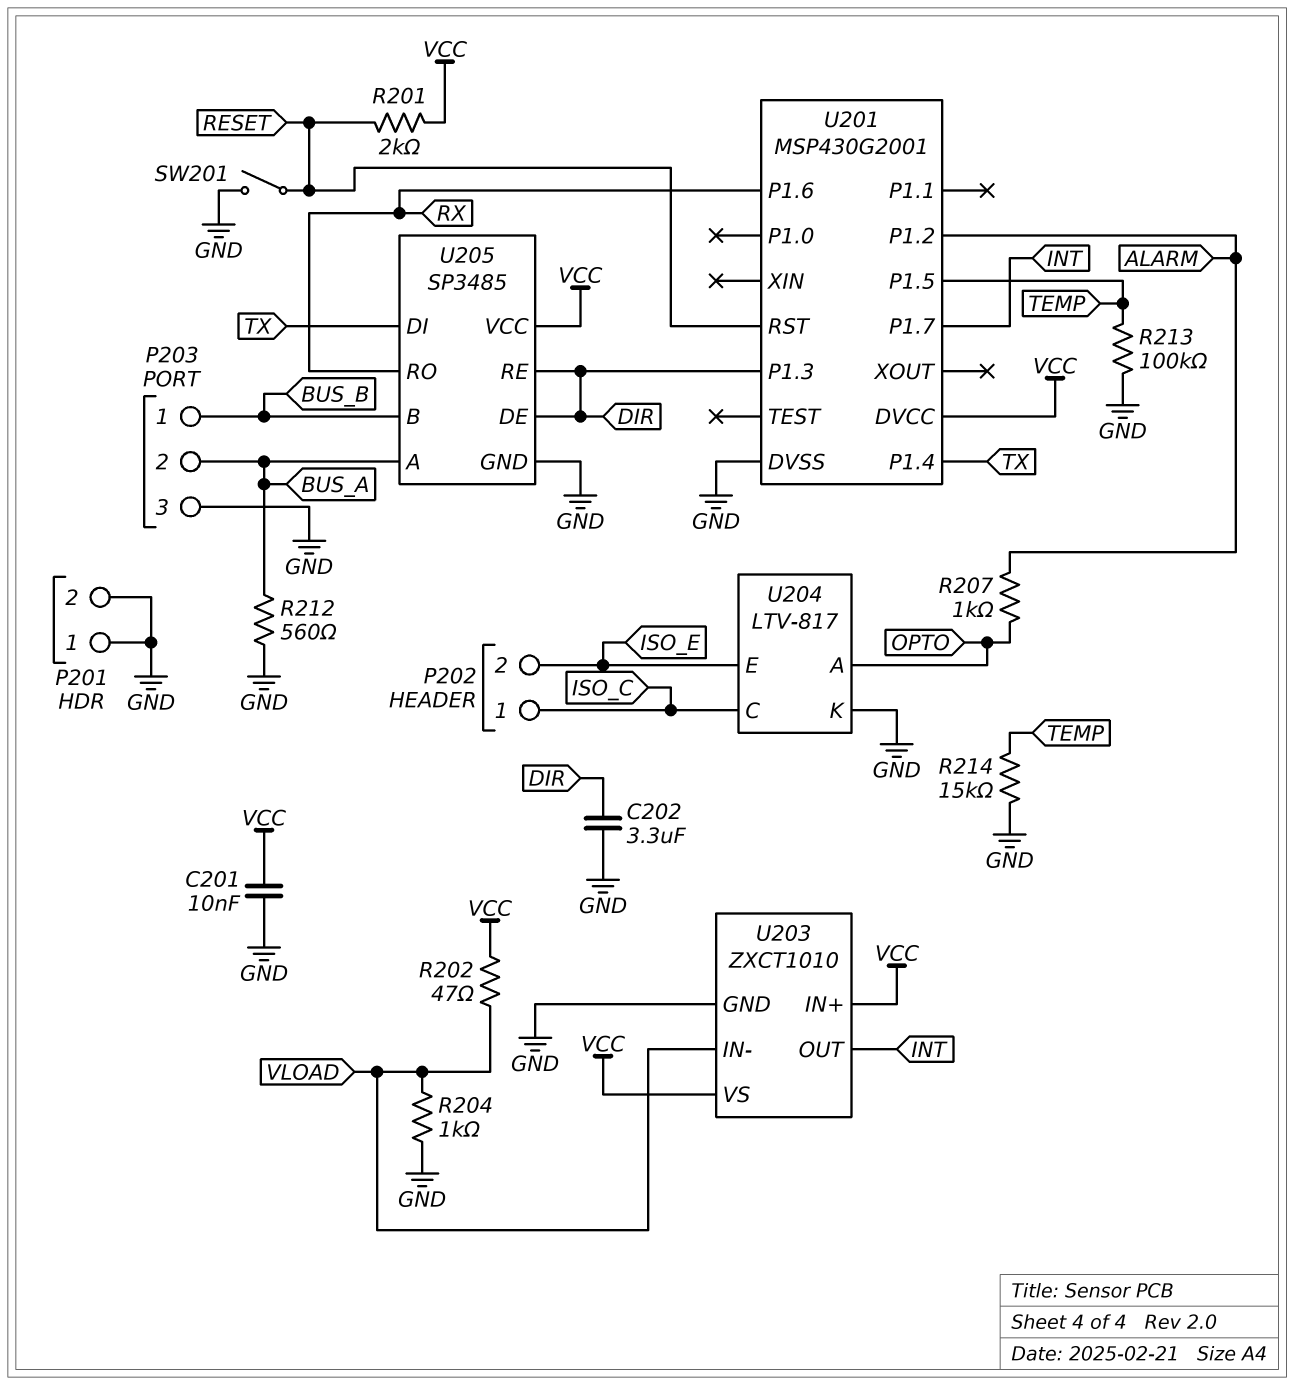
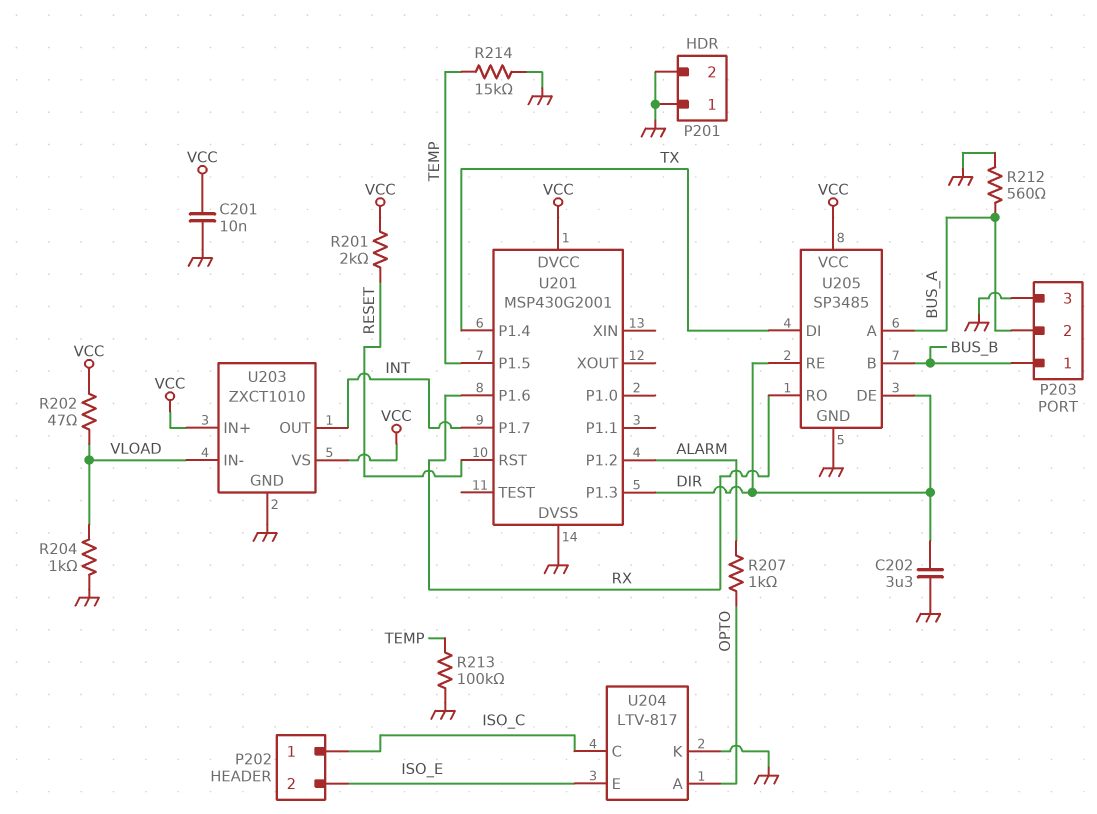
SW201: switch (GND, RESET) -> none

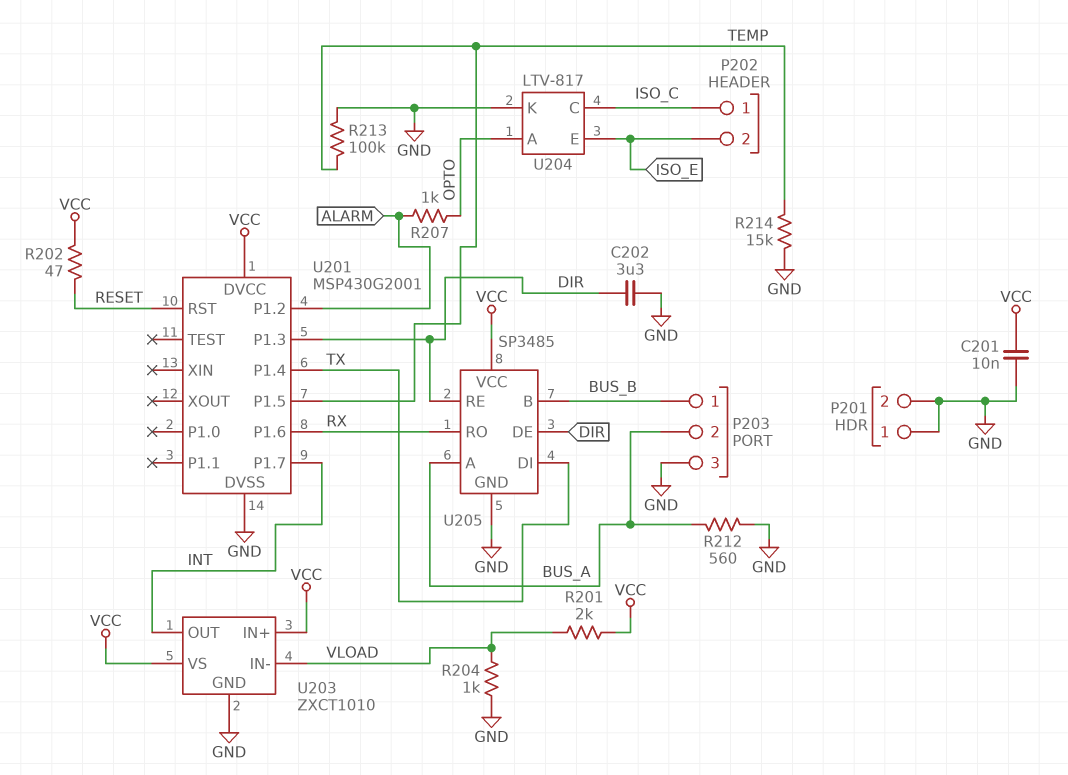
R201: 2k (RESET, VCC) -> 2k (VCC, VLOAD)
R202: 47 (VCC, VLOAD) -> 47 (RESET, VCC)

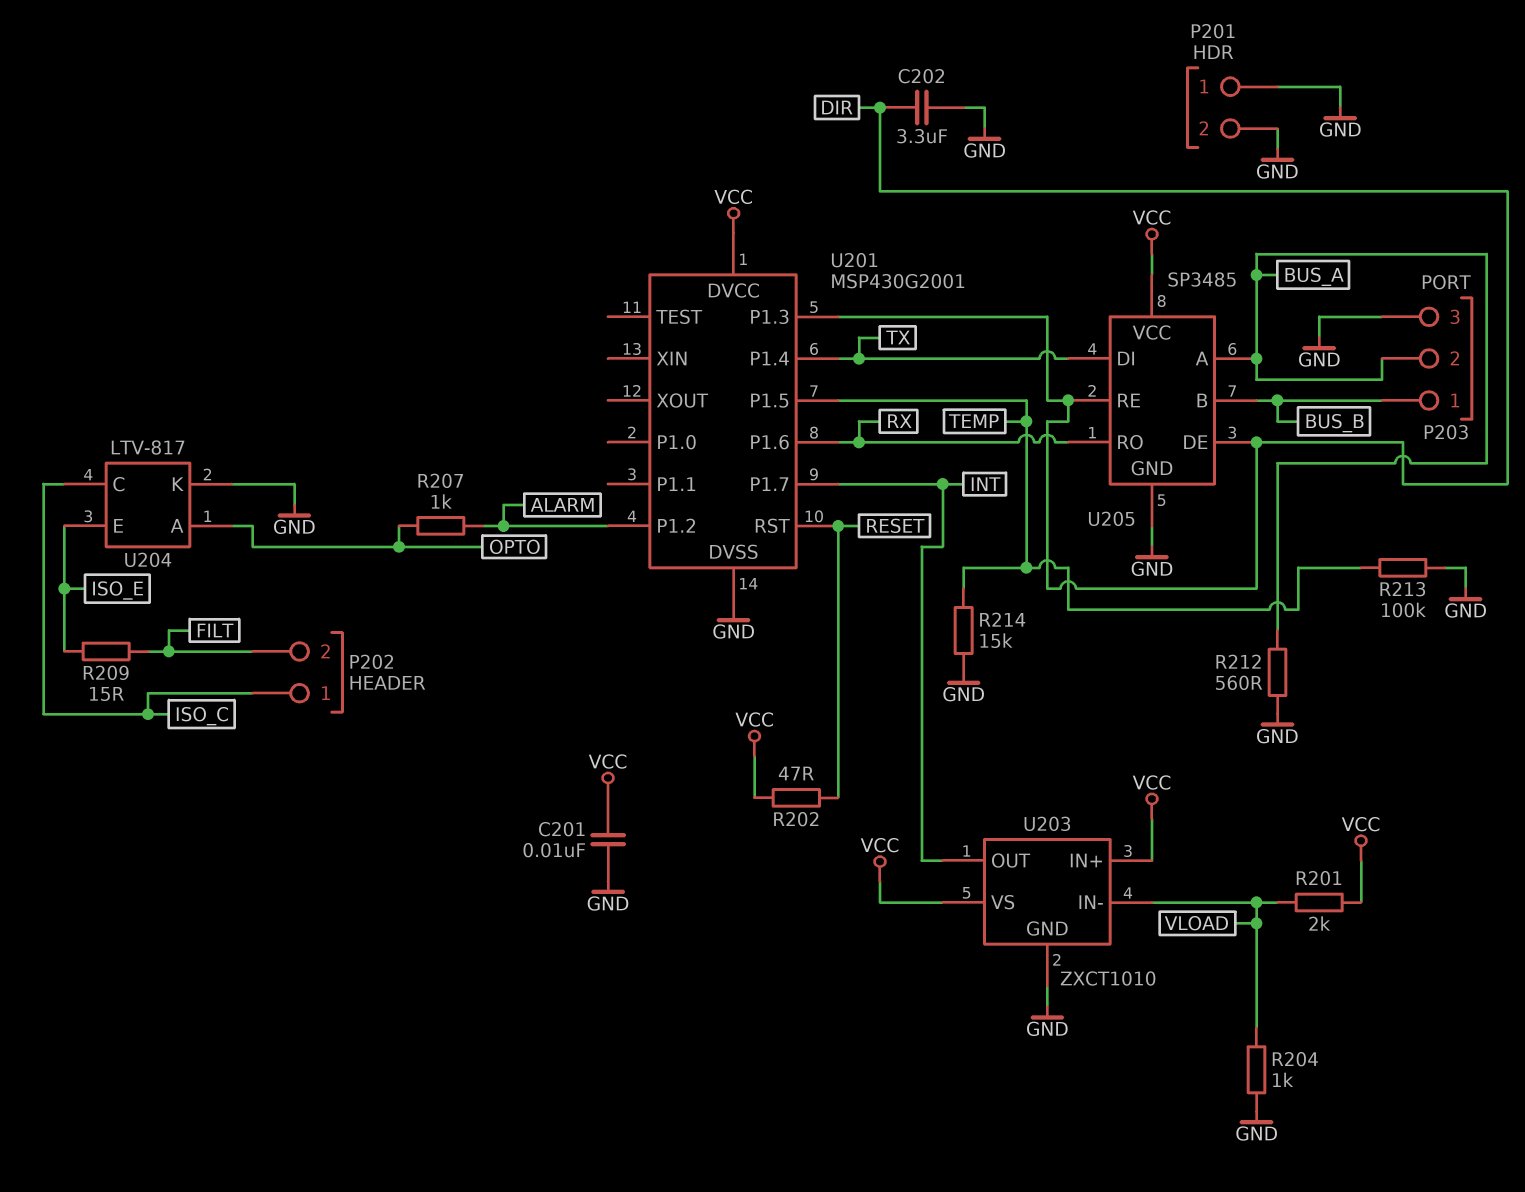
P202 pin 2: ISO_E -> FILT
R209: none -> 15 (FILT, ISO_E)

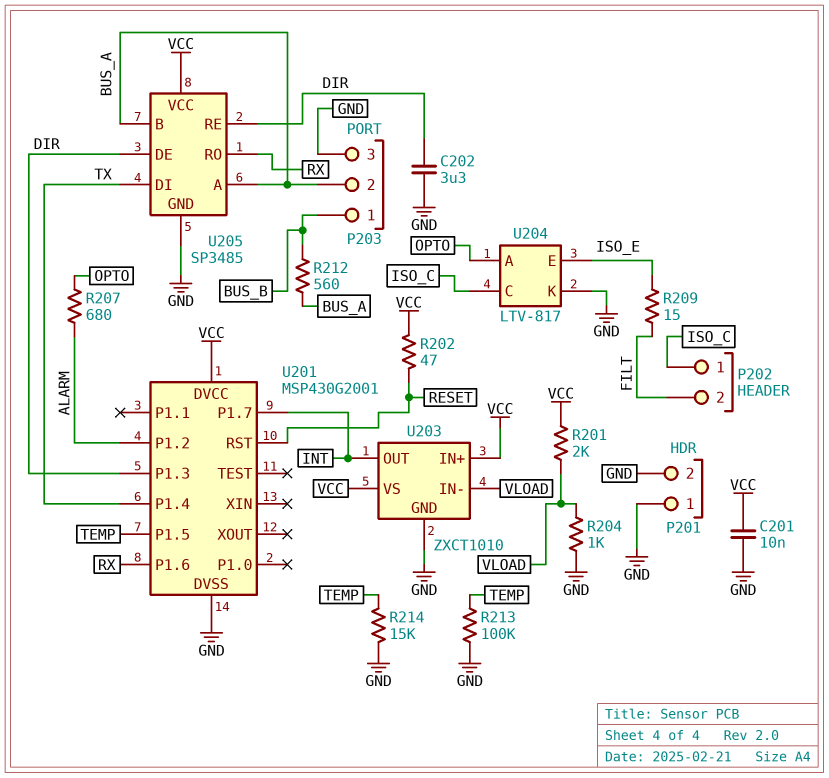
R207: 1k (ALARM, OPTO) -> 680 (ALARM, OPTO)
R212: 560 (BUS_A, GND) -> 560 (BUS_A, BUS_B)
U205 pin B: BUS_B -> BUS_A

